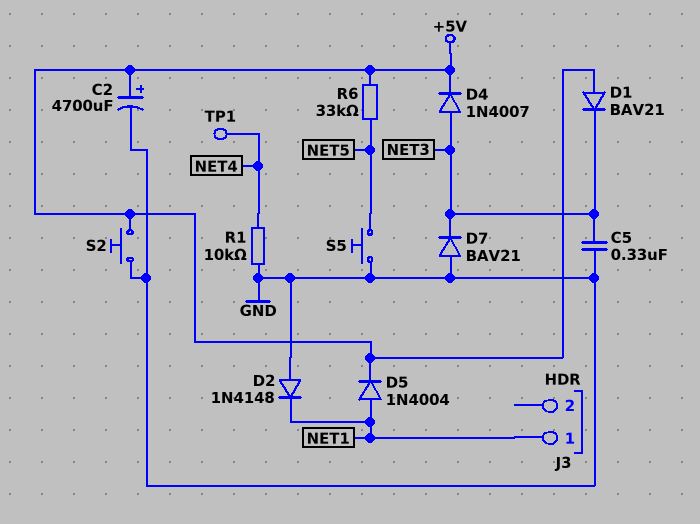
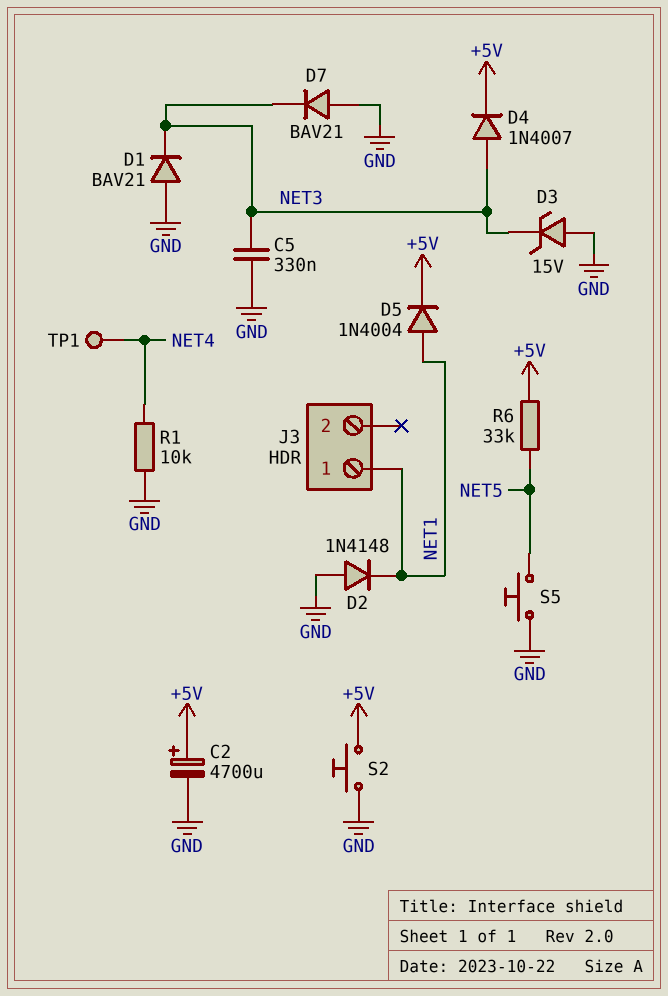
D1: diode BAV21 (A +5V, K NET3) -> diode BAV21 (A GND, K NET3)
D3: none -> zener 15V (A GND, K NET3)

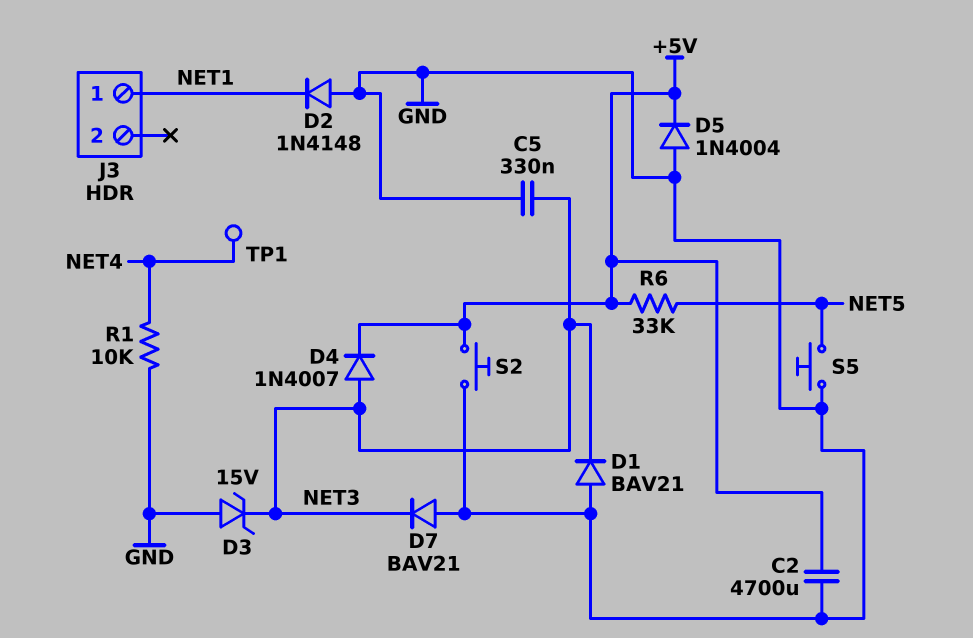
C2: 4700uF (plus +5V, minus GND) -> 4700uF (+5V, GND)
D5: diode 1N4004 (A NET1, K +5V) -> diode 1N4004 (A GND, K +5V)

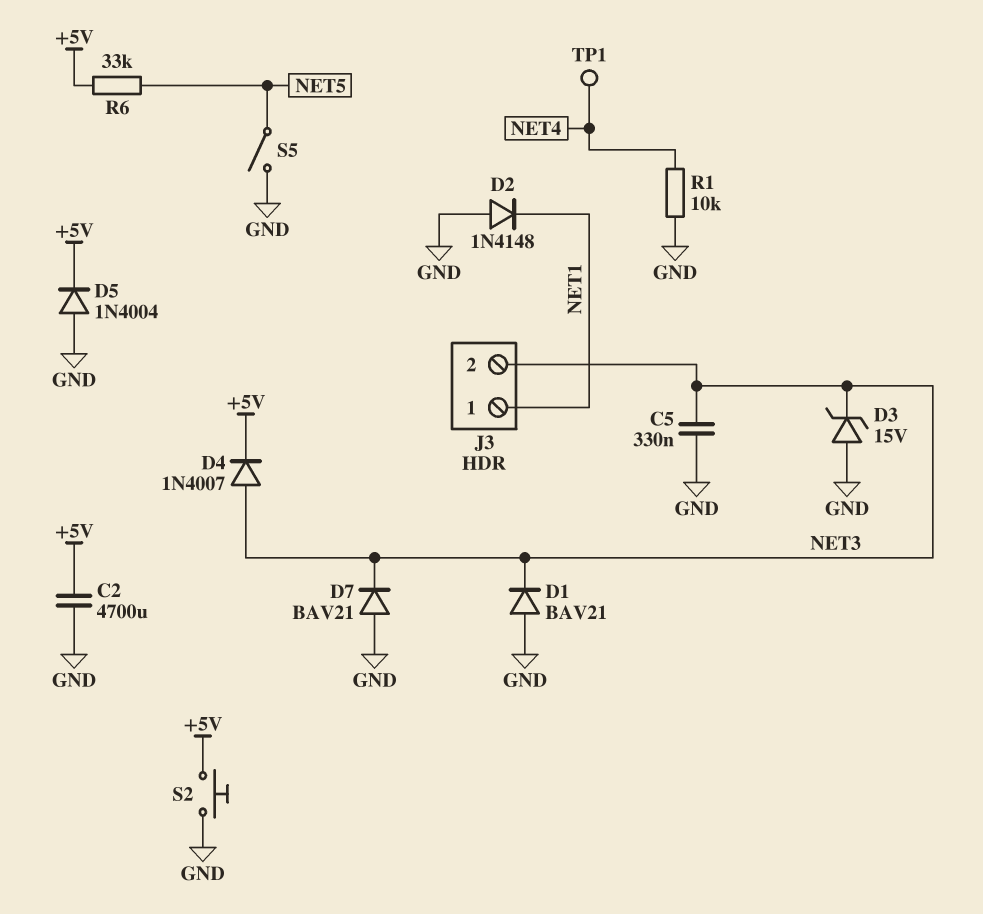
J3 pin 2: none -> NET3
S5: button (GND, NET5) -> switch (GND, NET5)

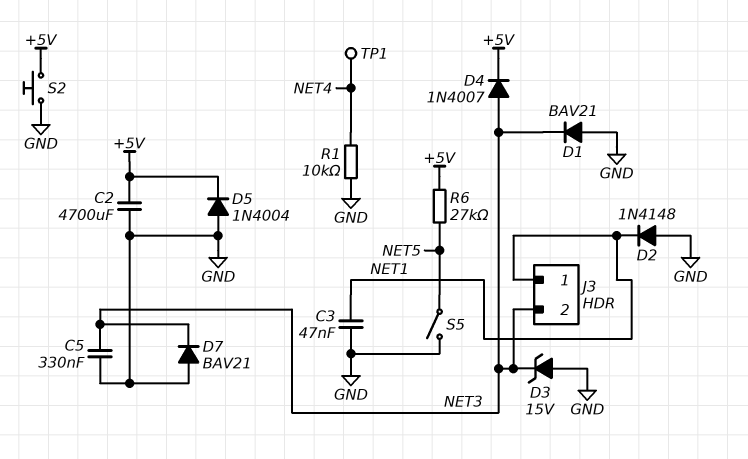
C3: none -> 47nF (GND, NET1)
R6: 33k (+5V, NET5) -> 27k (+5V, NET5)

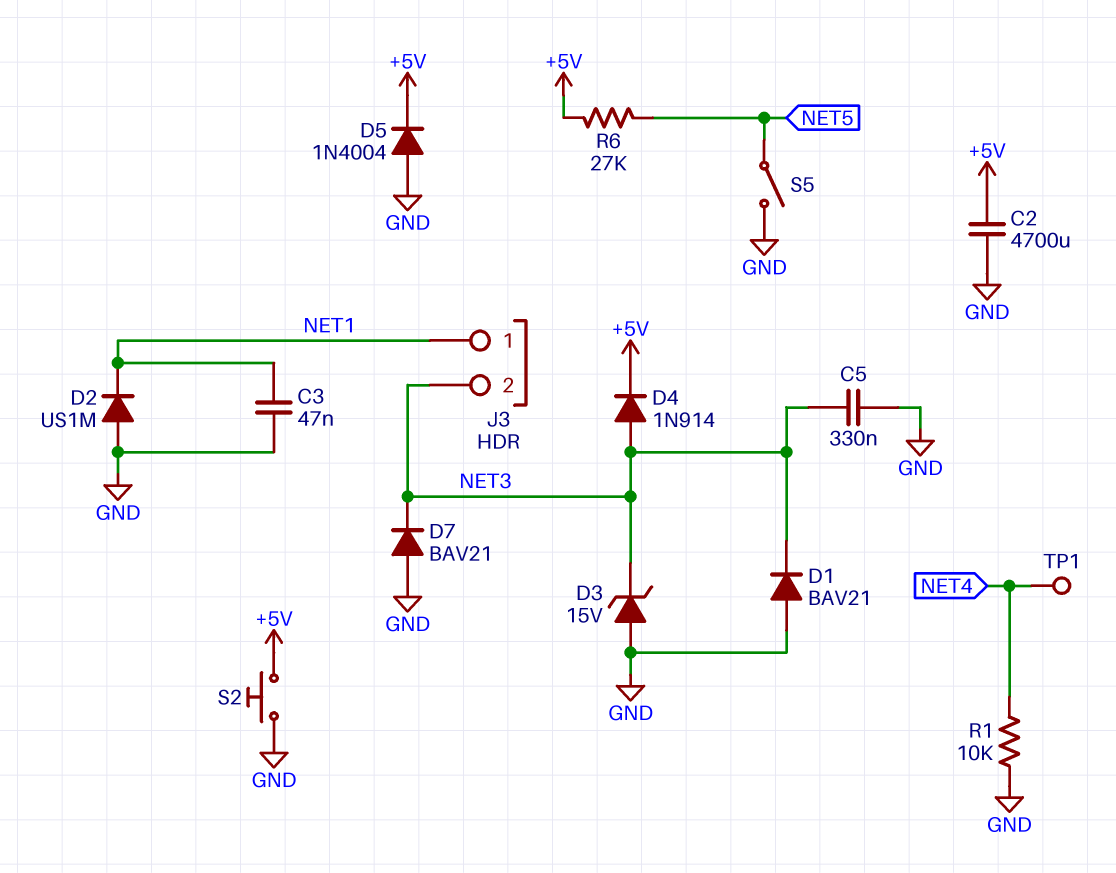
D2: diode 1N4148 (A GND, K NET1) -> diode US1M (A GND, K NET1)
D4: diode 1N4007 (A NET3, K +5V) -> diode 1N914 (A NET3, K +5V)

